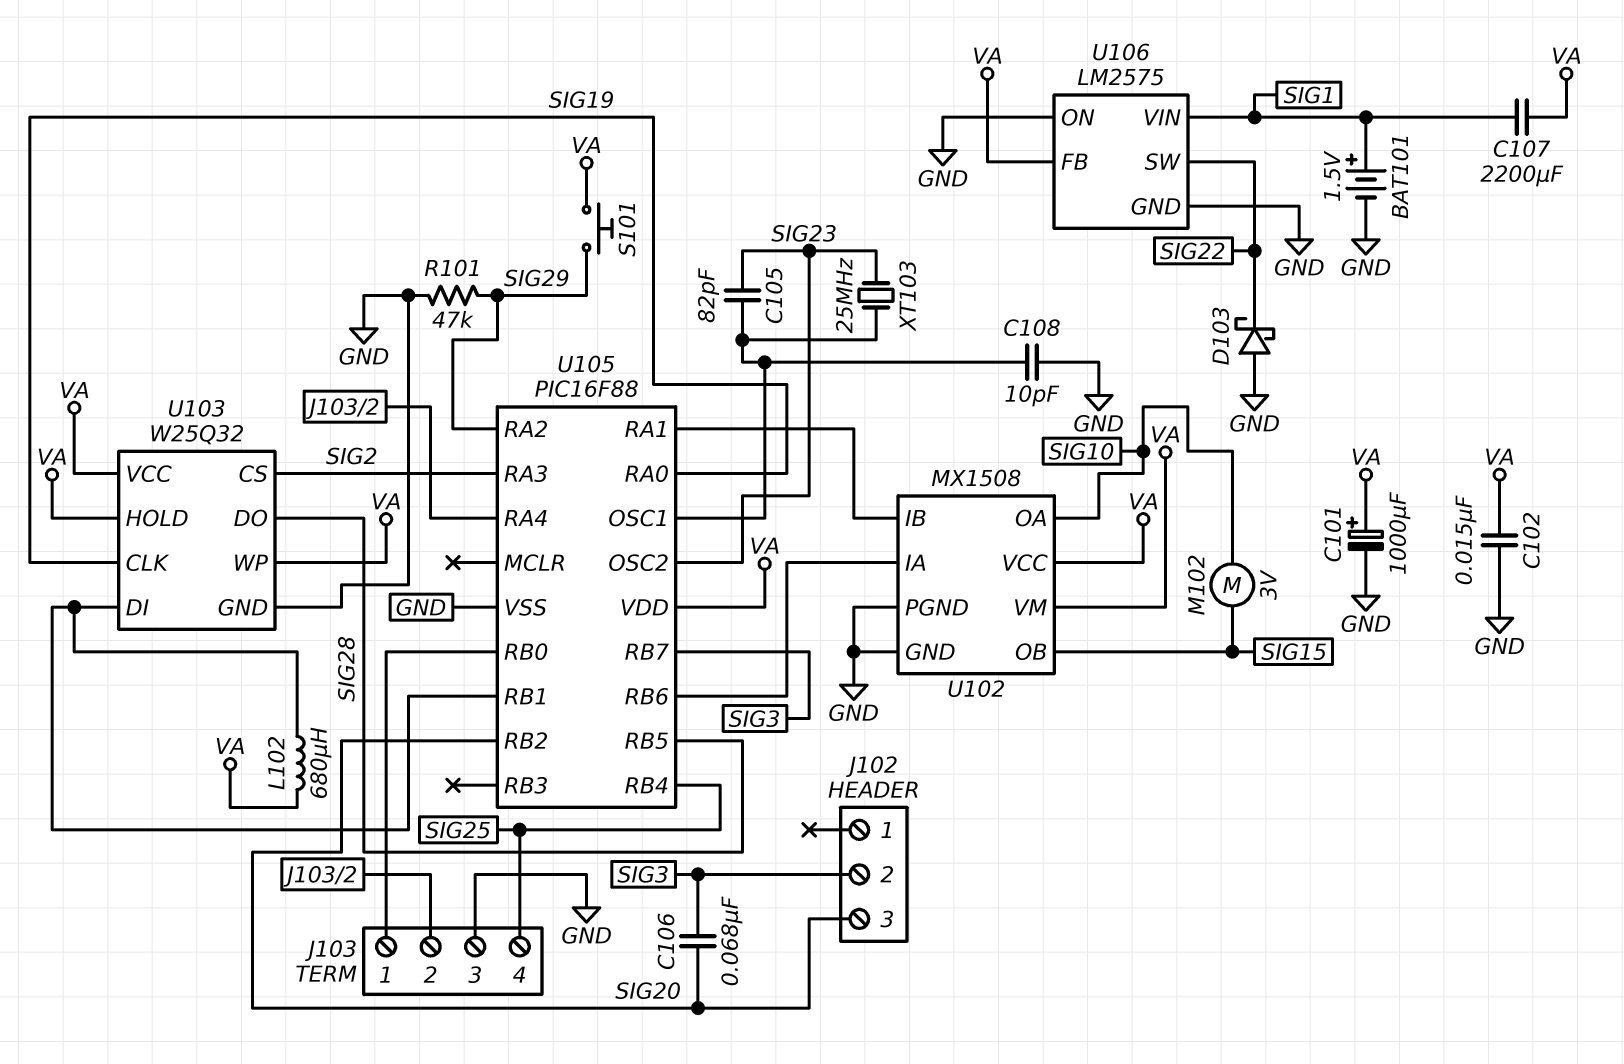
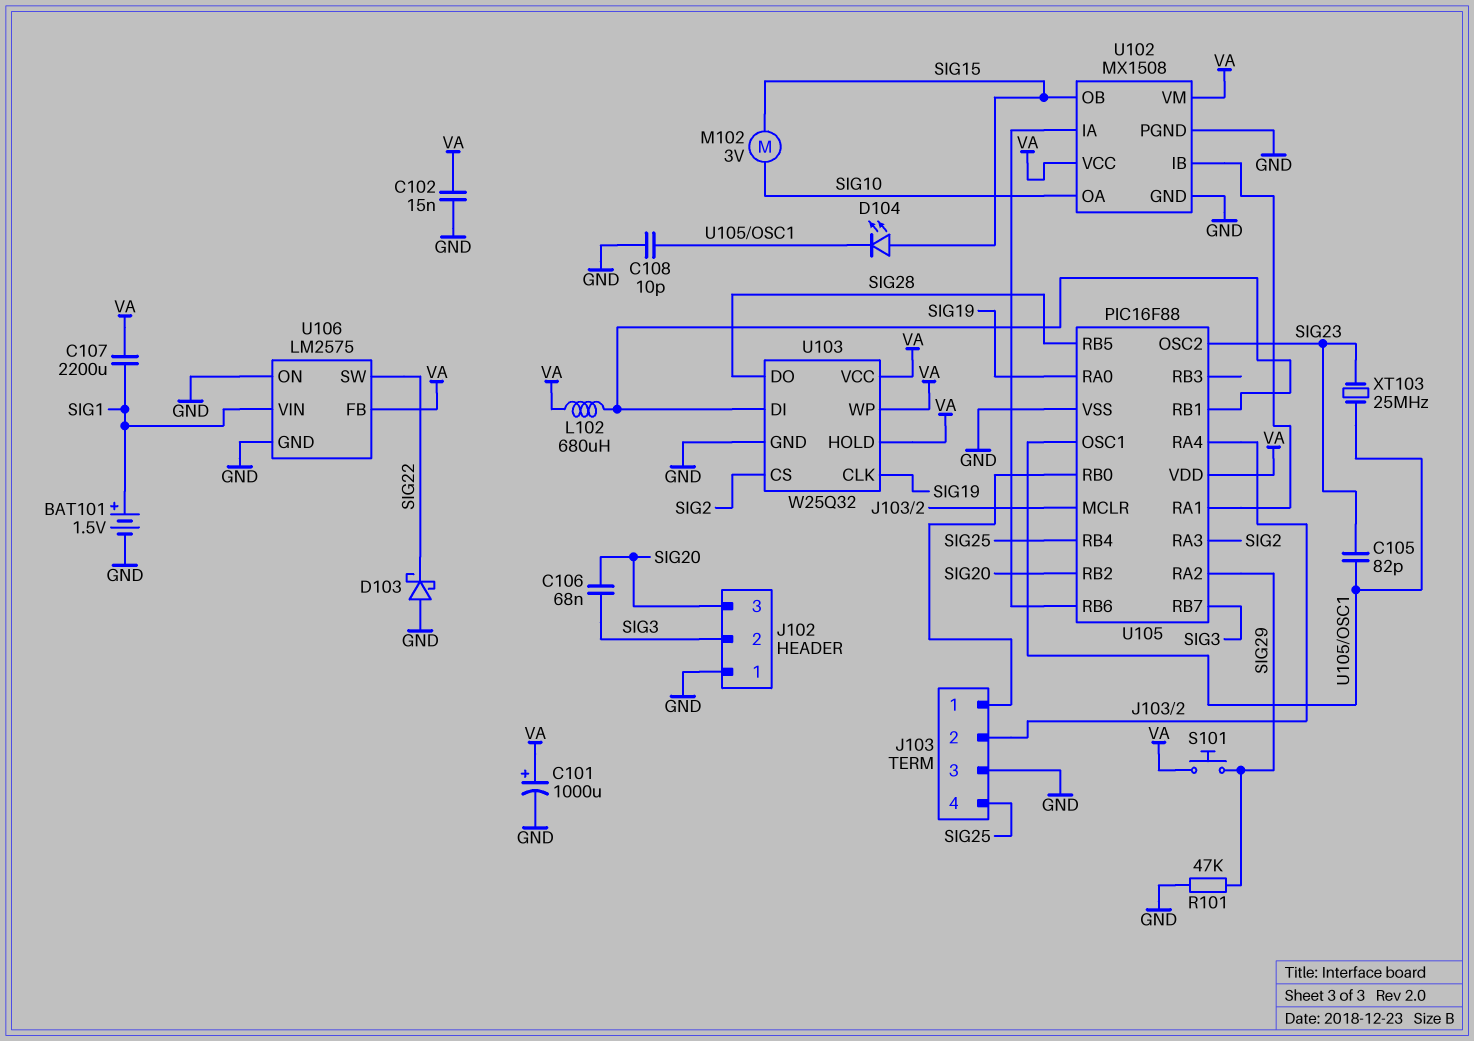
D104: none -> LED (A SIG15, K U105/OSC1)
J102 pin 1: none -> GND
U105 pin MCLR: none -> J103/2

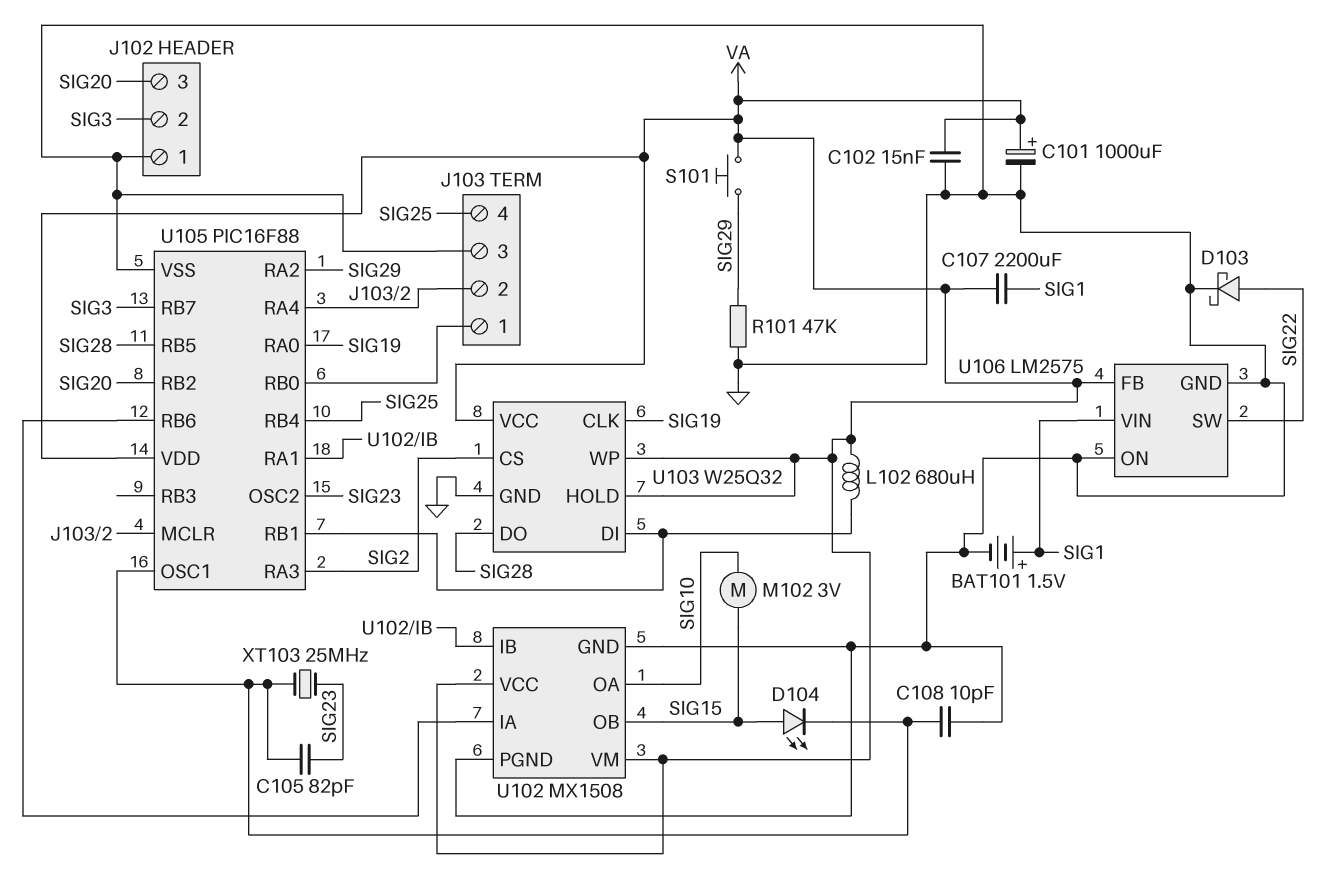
C106: 68nF (SIG3, SIG20) -> none
D103: schottky (A GND, K SIG22) -> schottky (A SIG22, K GND)

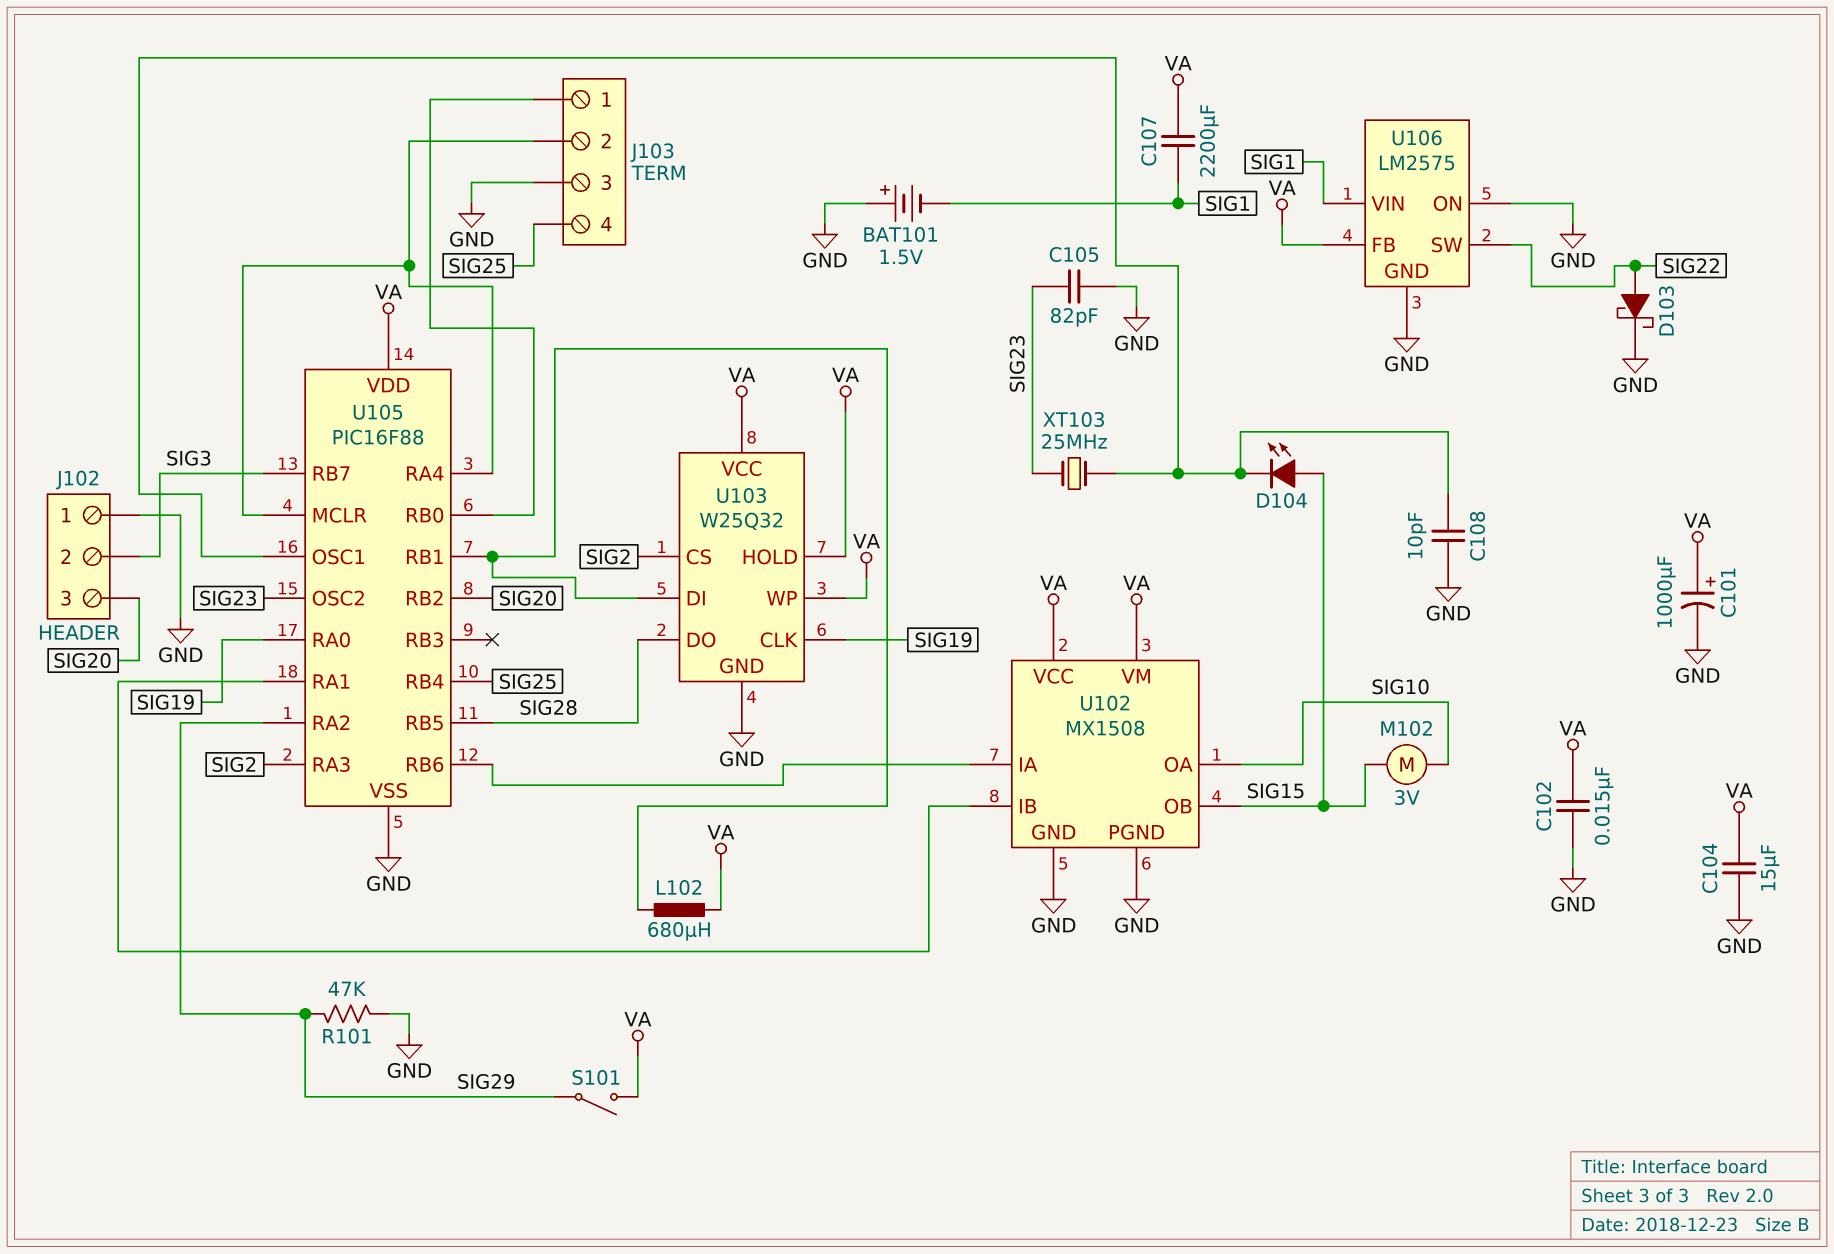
BAT101: 1.5V (plus SIG1, minus GND) -> 1.5V (plus GND, minus SIG1)
C104: none -> 15uF (GND, VA)
C105: 82pF (SIG23, U105/OSC1) -> 82pF (GND, SIG23)
S101: button (SIG29, VA) -> switch (SIG29, VA)

